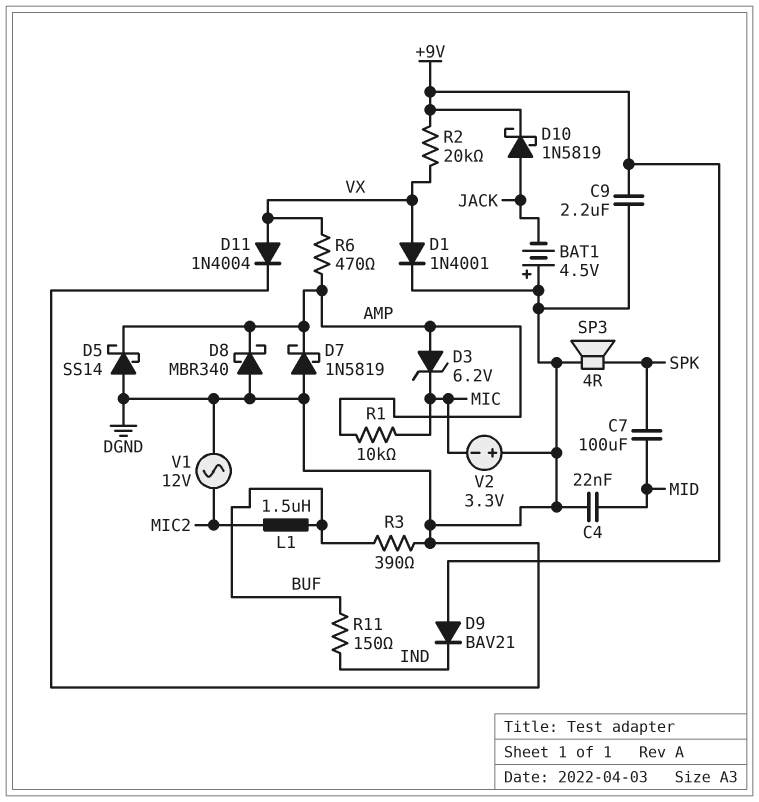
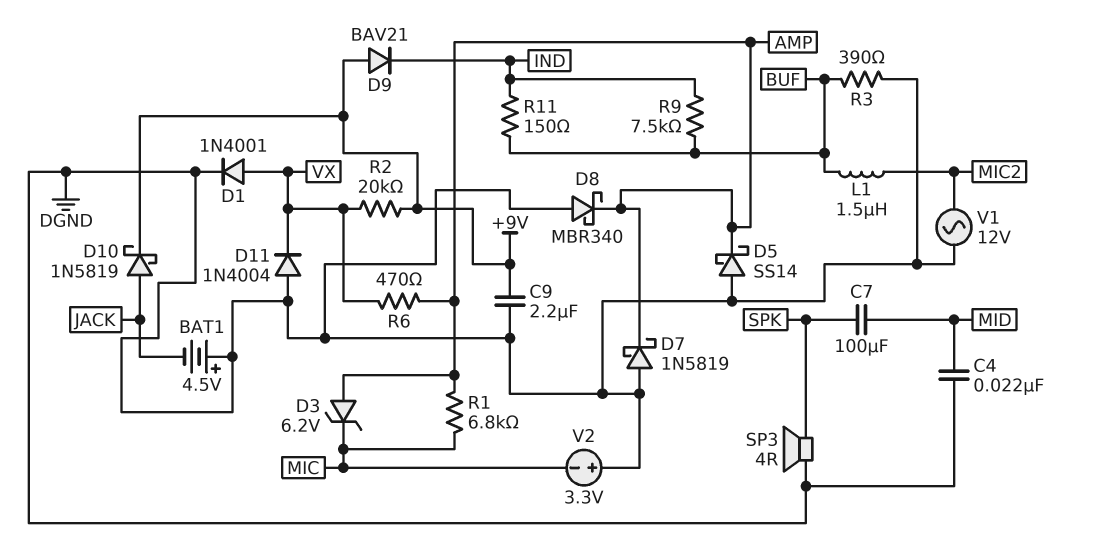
D11: diode 1N4004 (A VX, K DGND) -> diode 1N4004 (A DGND, K VX)
R1: 10k (AMP, MIC) -> 6.8k (AMP, MIC)
R9: none -> 7.5k (BUF, IND)

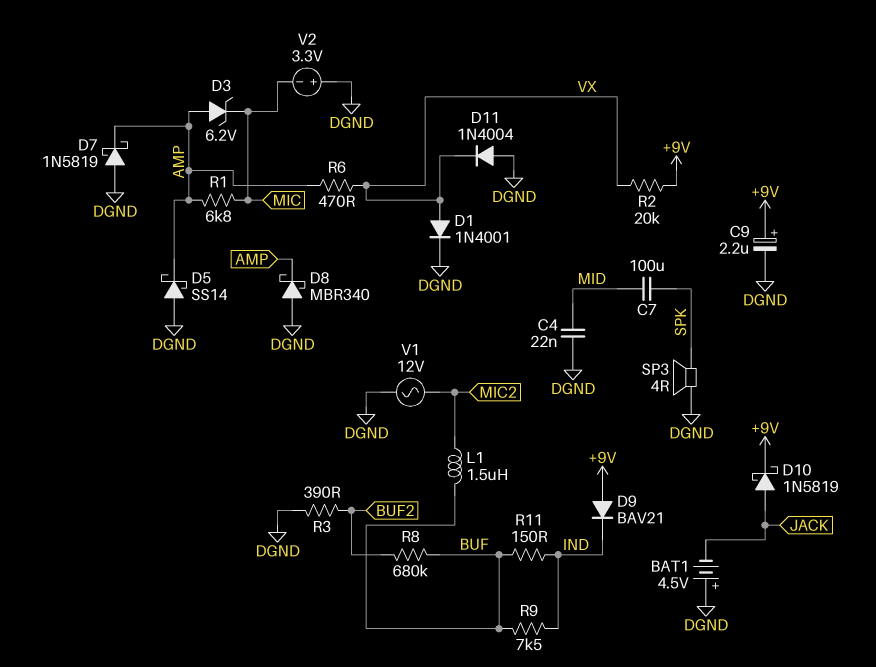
C9: 2.2uF (+9V, DGND) -> 2.2uF (plus +9V, minus DGND)
R3: 390 (BUF, DGND) -> 390 (BUF2, DGND)
R8: none -> 680k (BUF, BUF2)

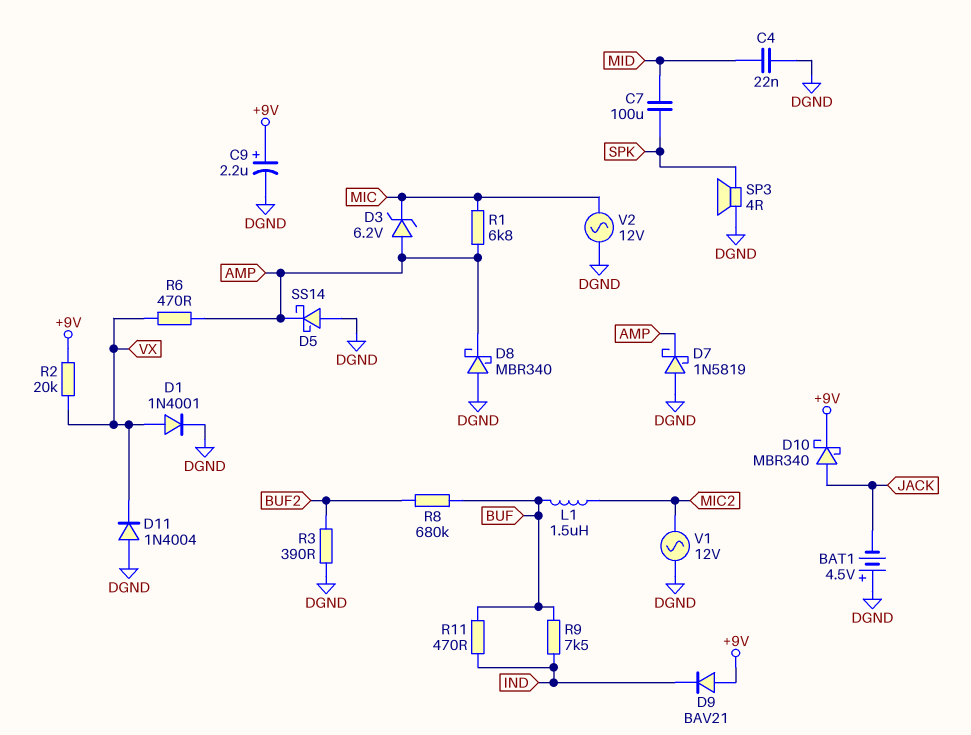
D10: schottky 1N5819 (A JACK, K +9V) -> schottky MBR340 (A JACK, K +9V)
R11: 150 (BUF, IND) -> 470 (BUF, IND)
V2: 3.3V (plus DGND, minus MIC) -> AC 12V (DGND, MIC)

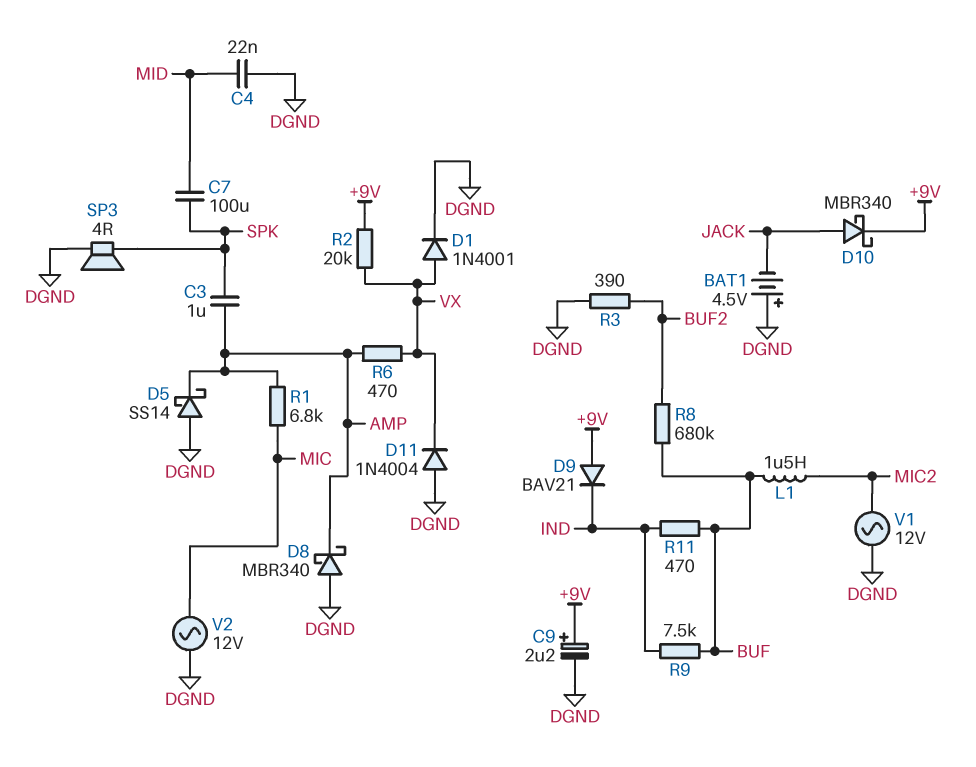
C3: none -> 1uF (AMP, SPK)
D3: zener 6.2V (A AMP, K MIC) -> none
D7: schottky 1N5819 (A DGND, K AMP) -> none

